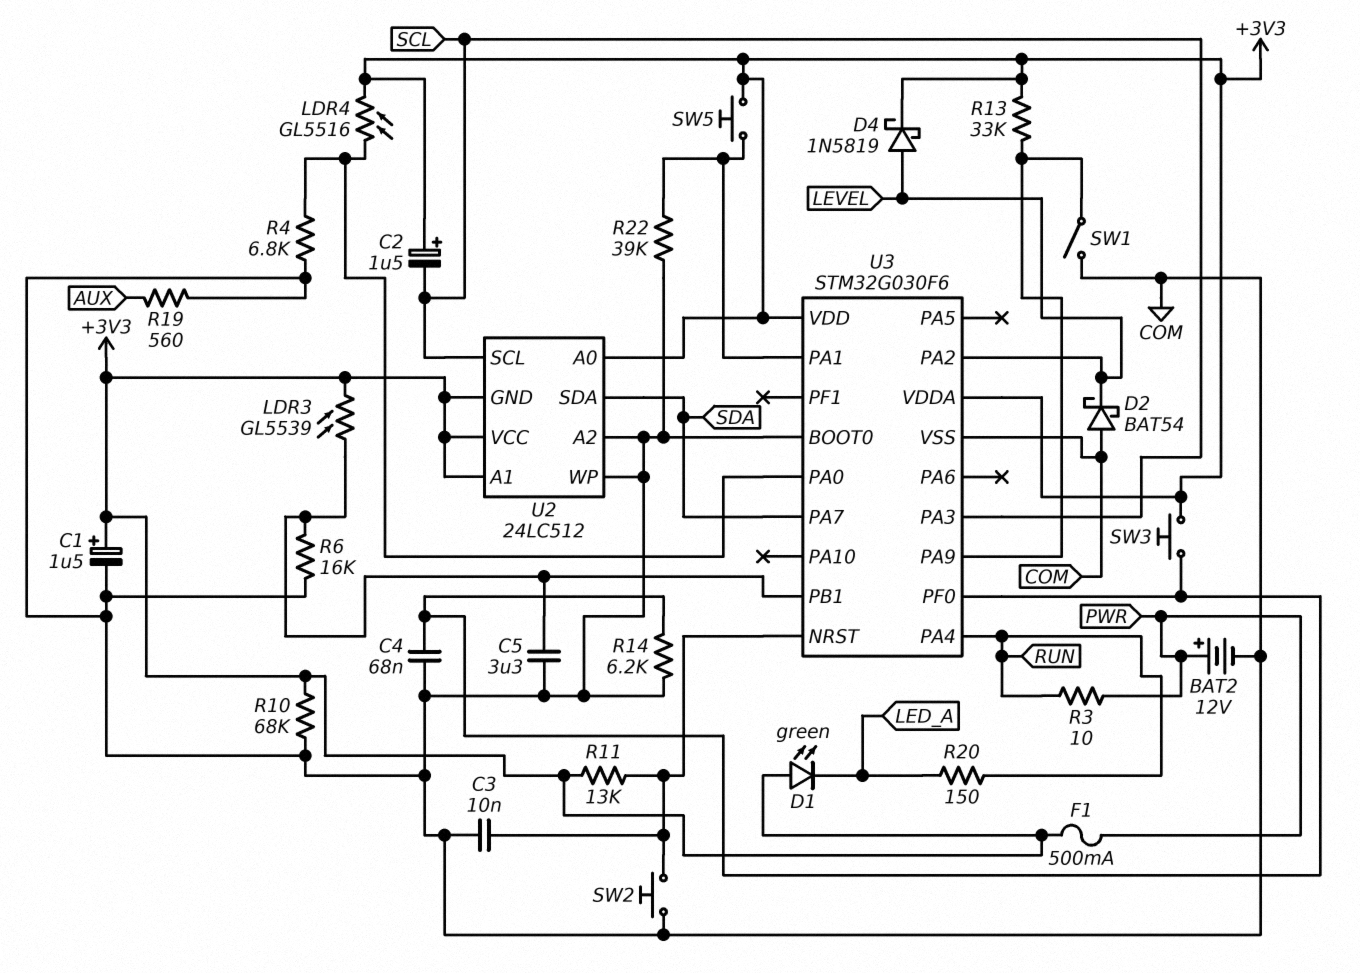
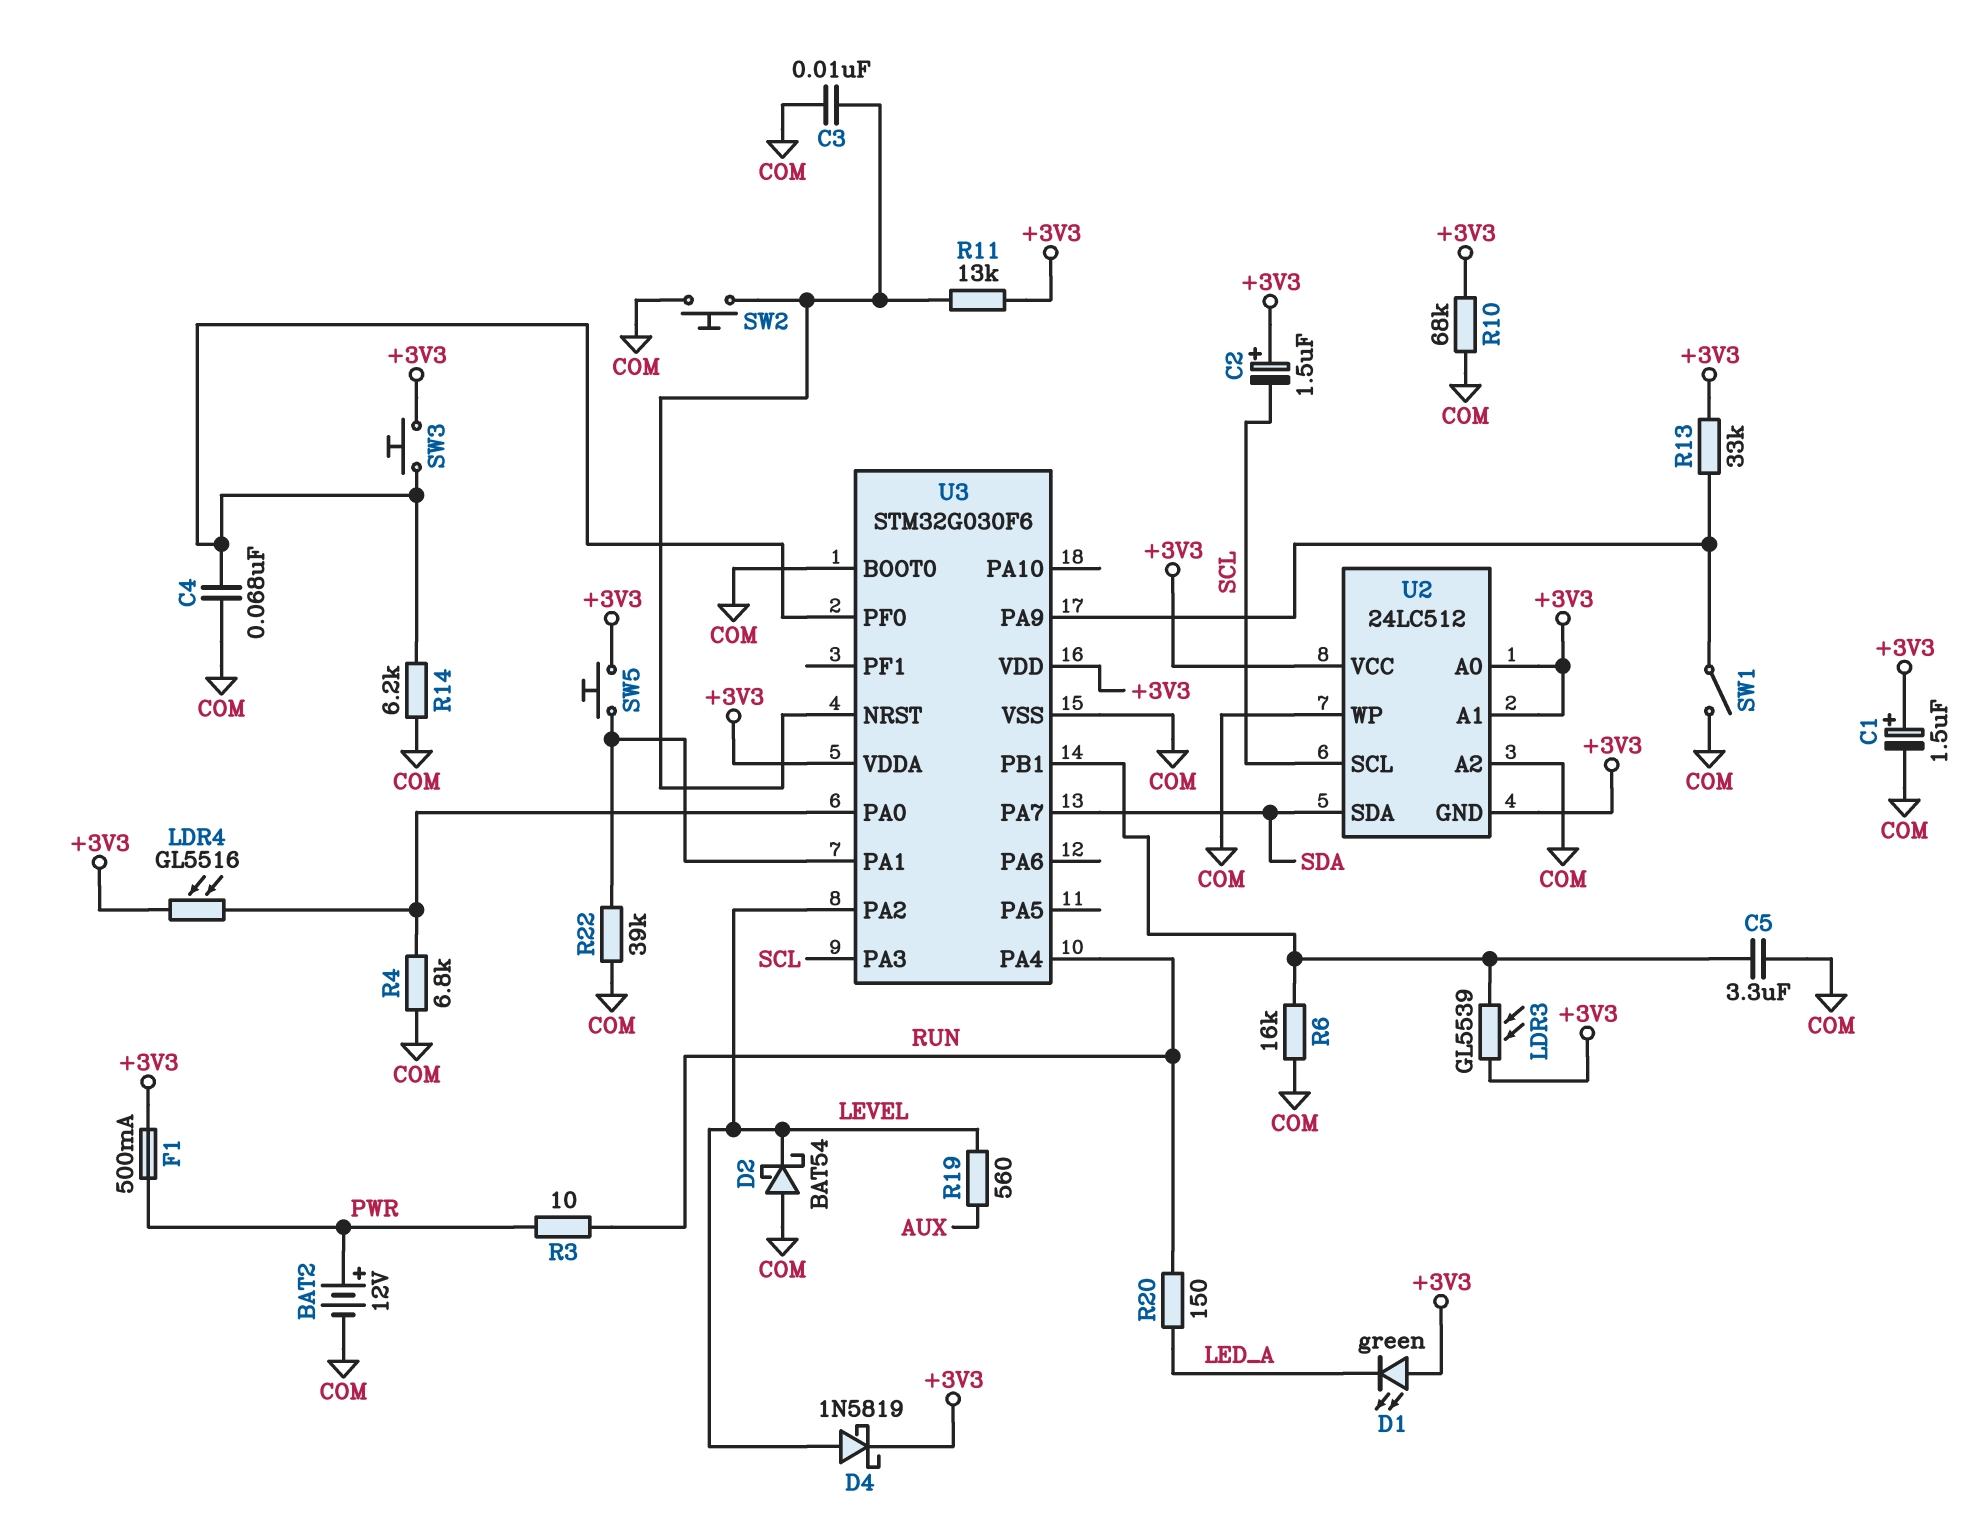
R19: 560 (AUX, COM) -> 560 (AUX, LEVEL)

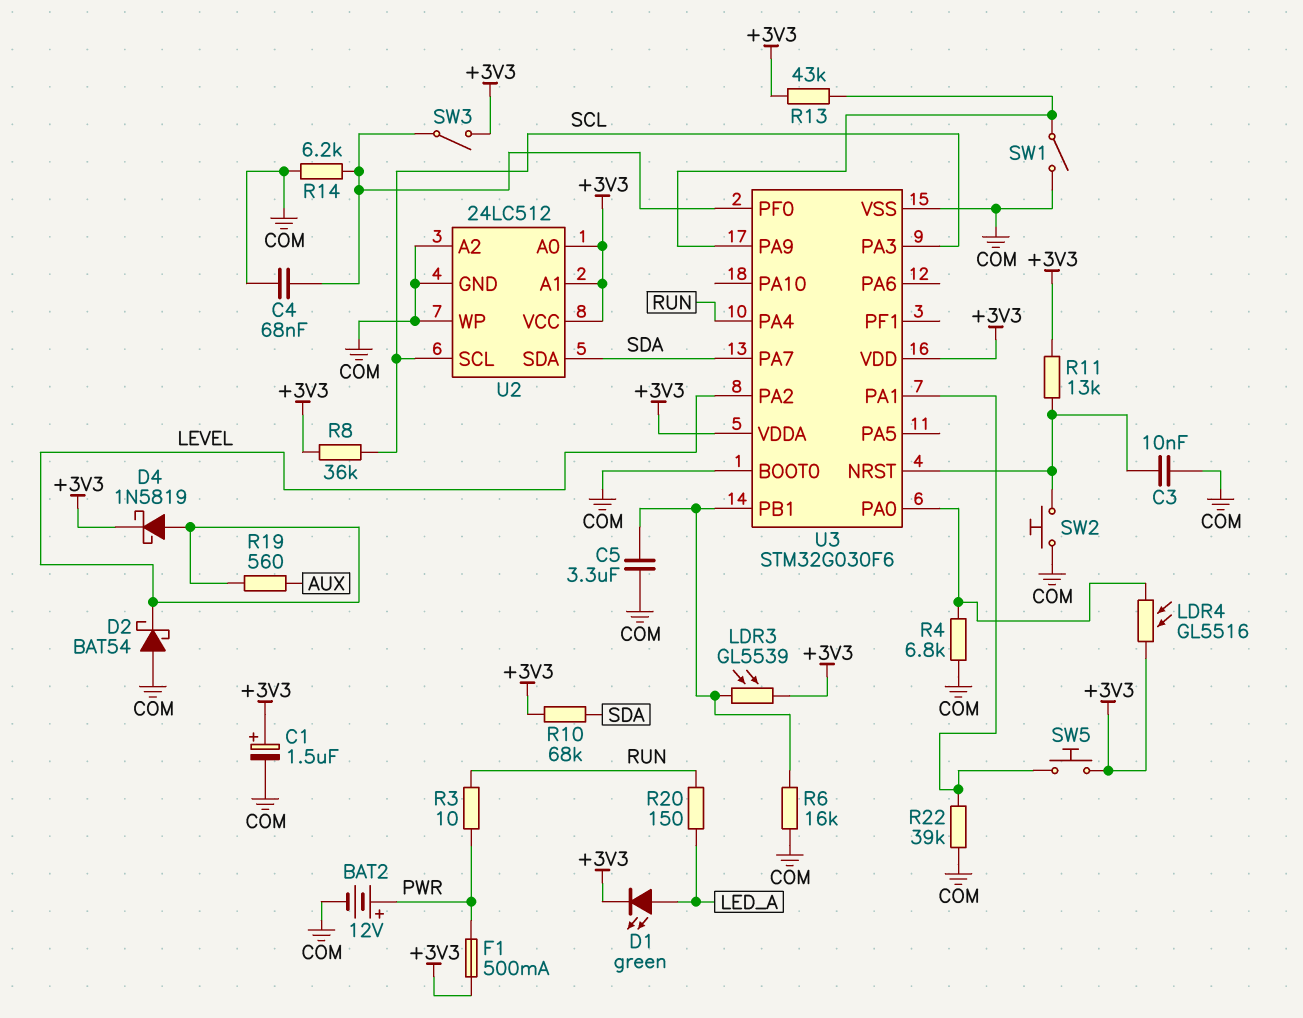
C2: 1.5uF (plus +3V3, minus SCL) -> none
D1: LED green (A +3V3, K LED_A) -> LED green (A LED_A, K +3V3)
R8: none -> 36k (+3V3, SCL)
R10: 68k (+3V3, COM) -> 68k (+3V3, SDA)
R13: 33k (+3V3, U3/PA9) -> 43k (+3V3, U3/PA9)
SW3: button (+3V3, U3/PF0) -> switch (+3V3, U3/PF0)
U2 pin GND: +3V3 -> COM

